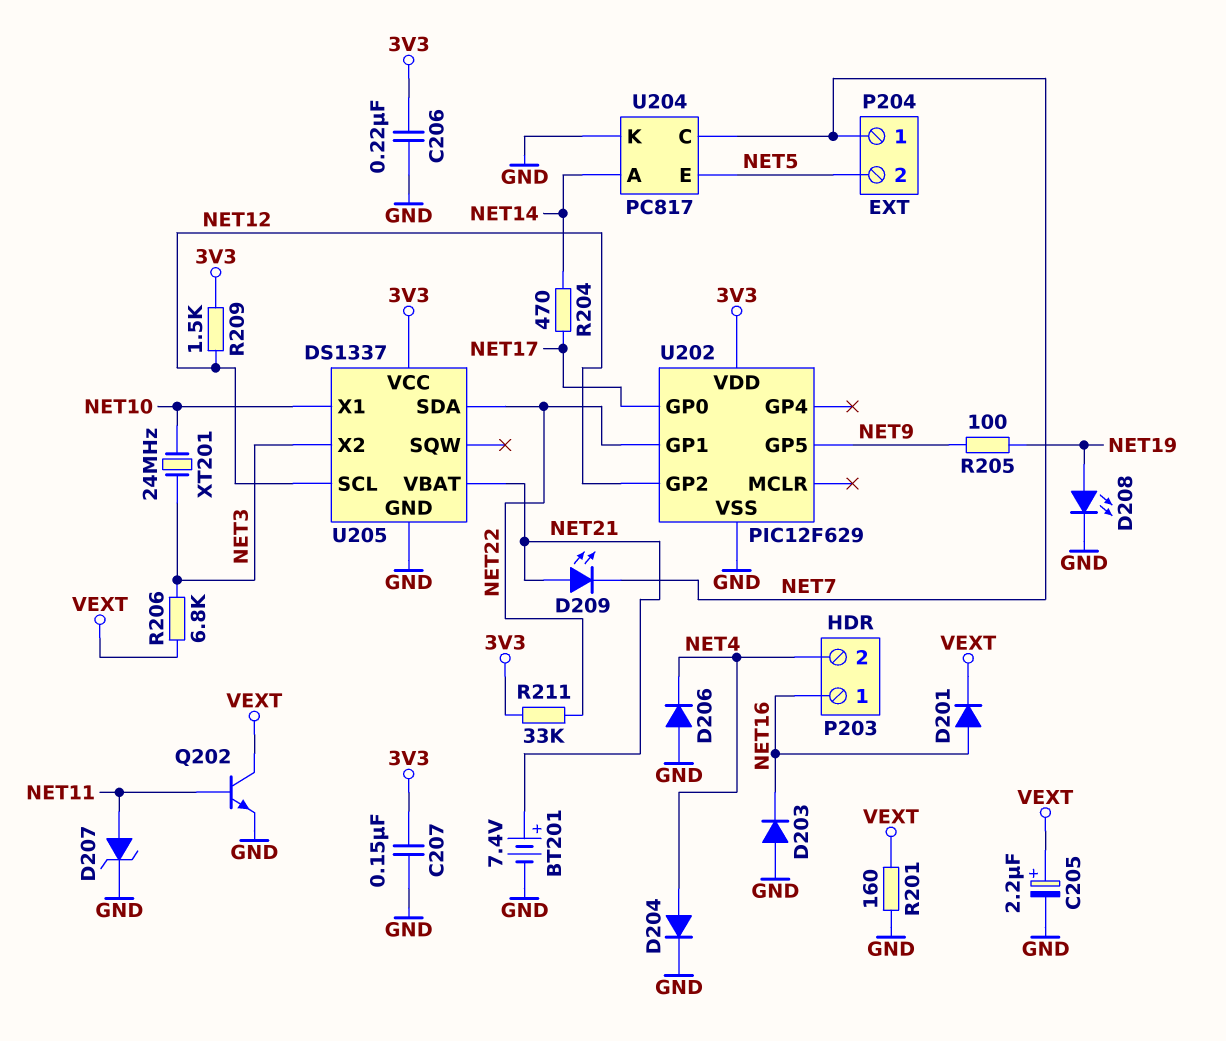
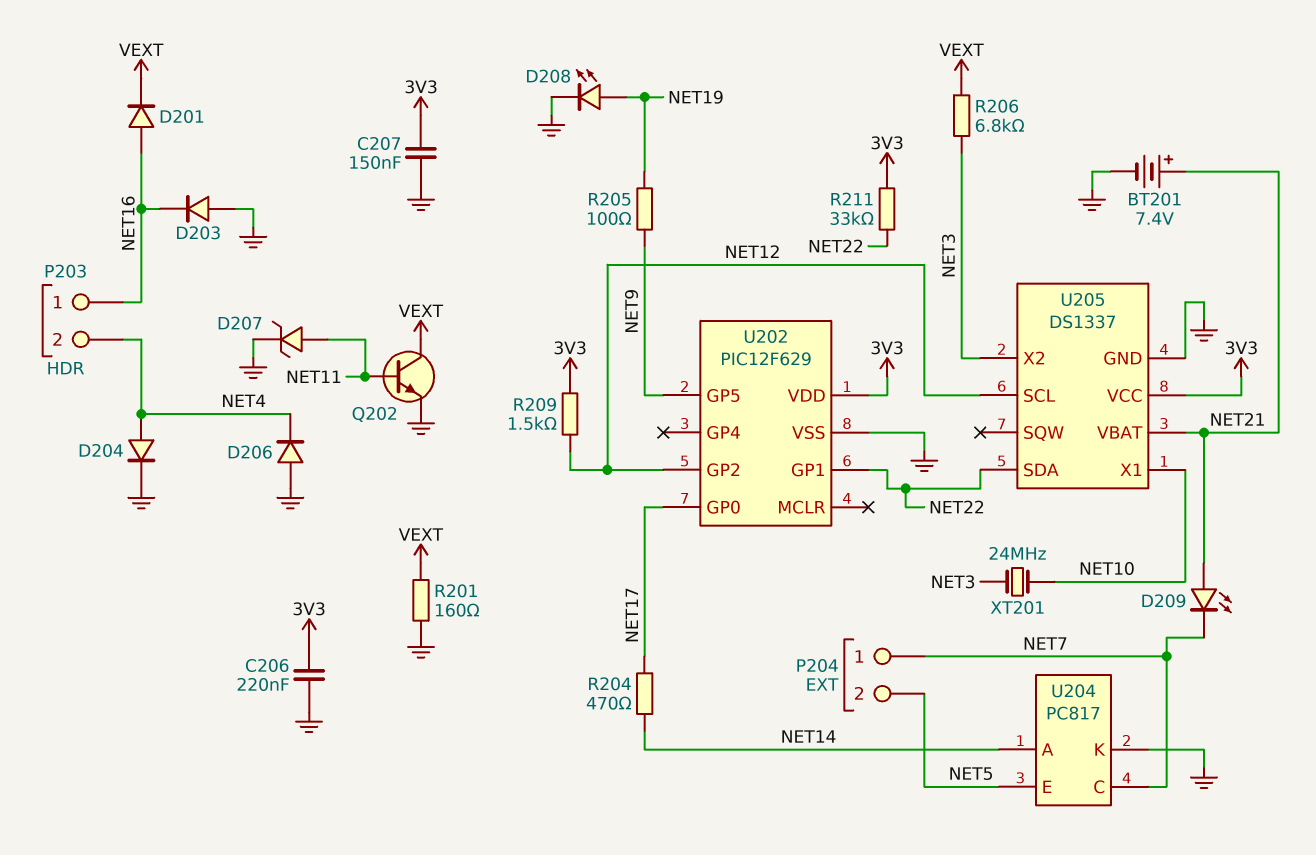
C205: 2.2uF (plus VEXT, minus GND) -> none

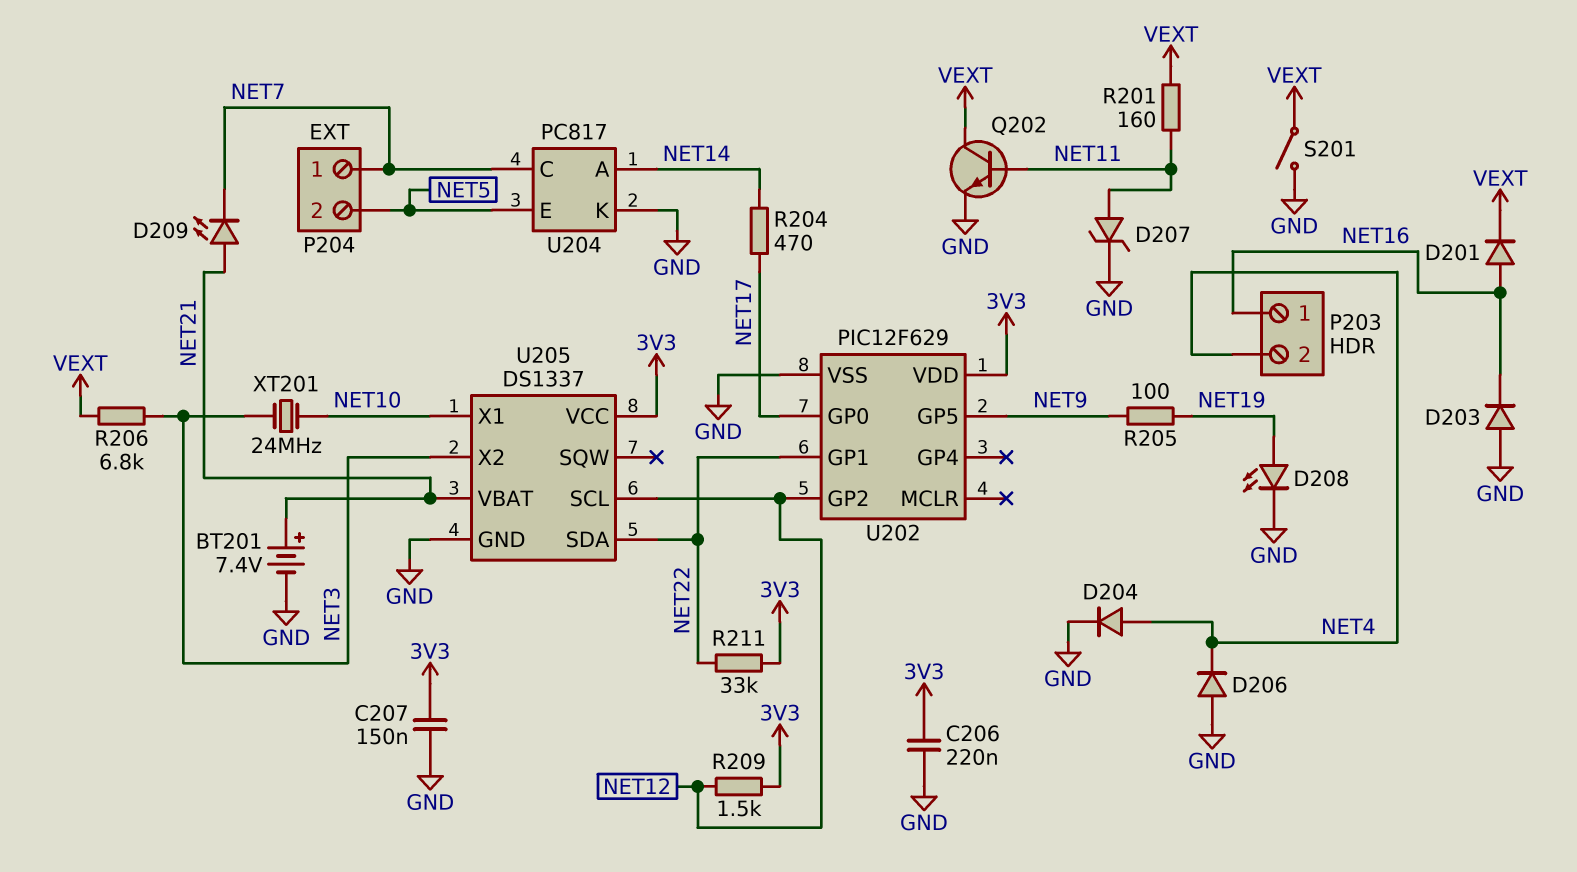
R201: 160 (GND, VEXT) -> 160 (NET11, VEXT)
S201: none -> switch (GND, VEXT)

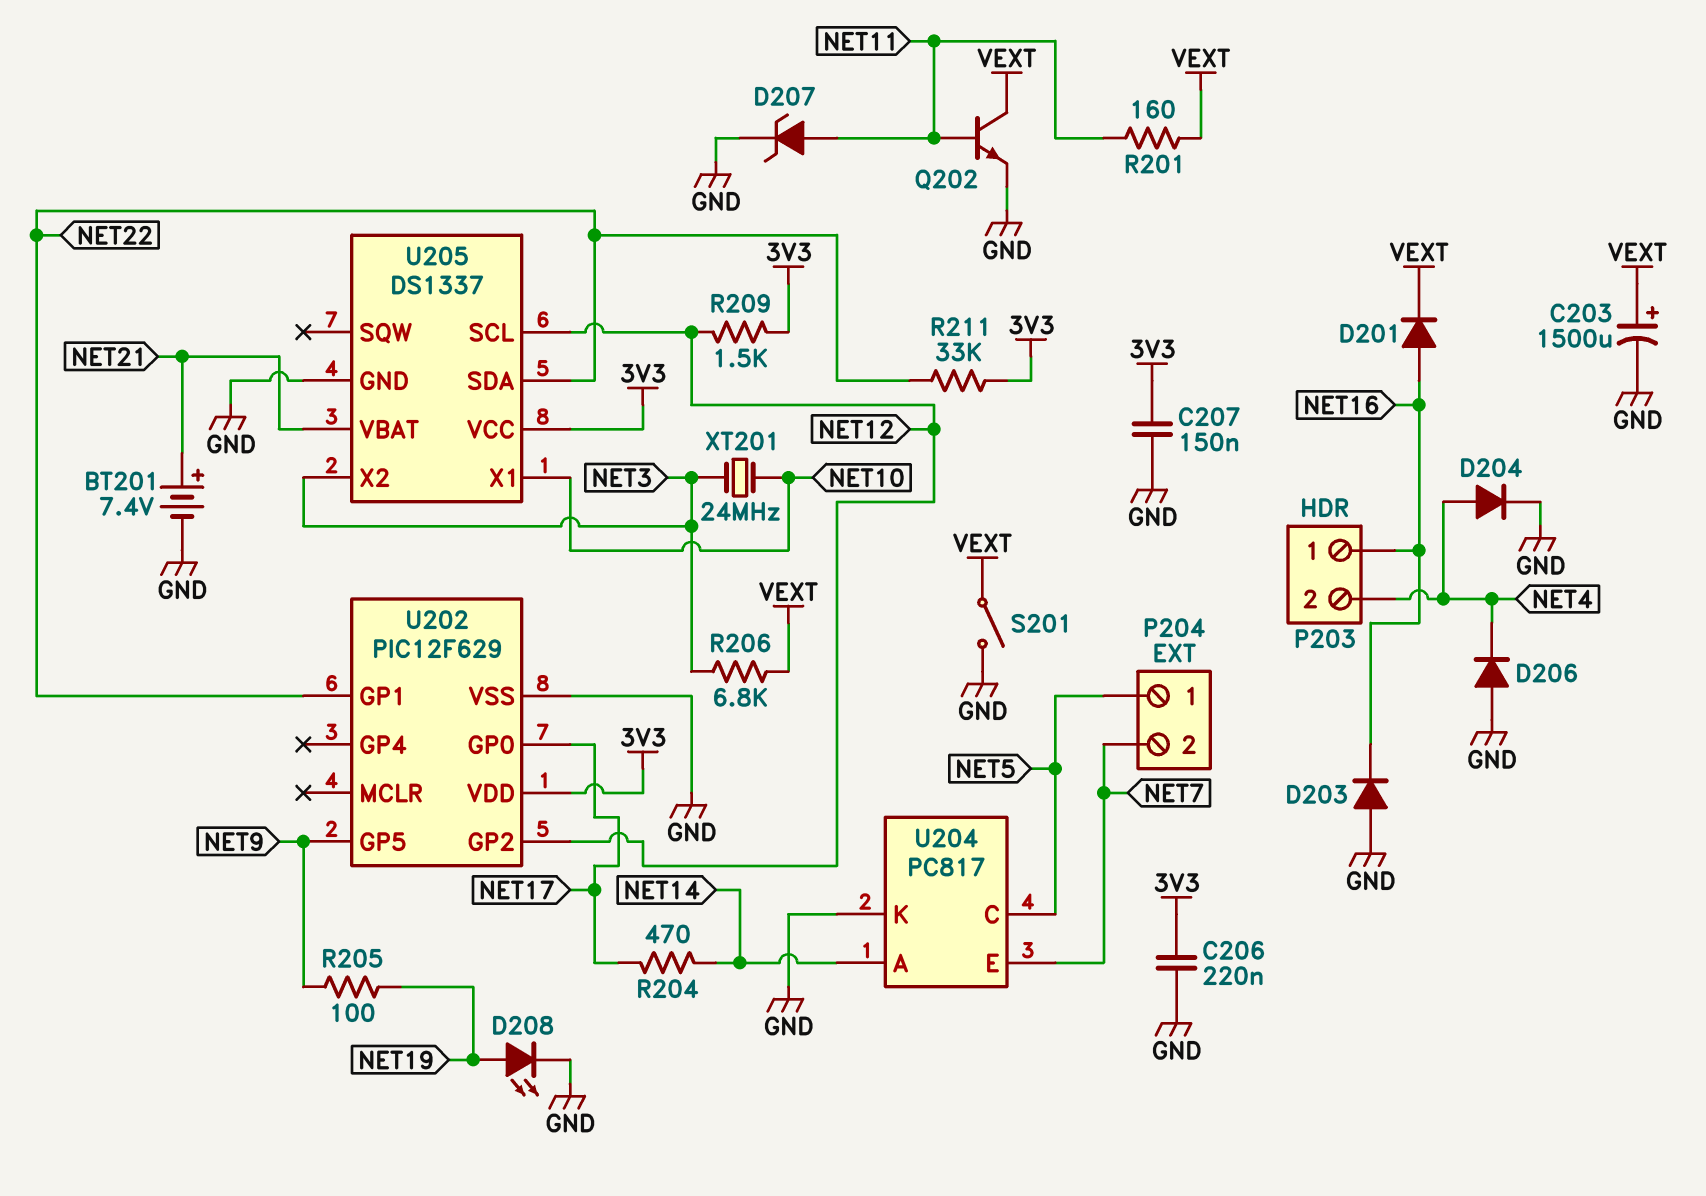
C203: none -> 1500uF (plus VEXT, minus GND)
D209: LED (A NET21, K NET7) -> none
P204 pin 1: NET7 -> NET5
P204 pin 2: NET5 -> NET7
U204 pin C: NET7 -> NET5
U204 pin E: NET5 -> NET7

